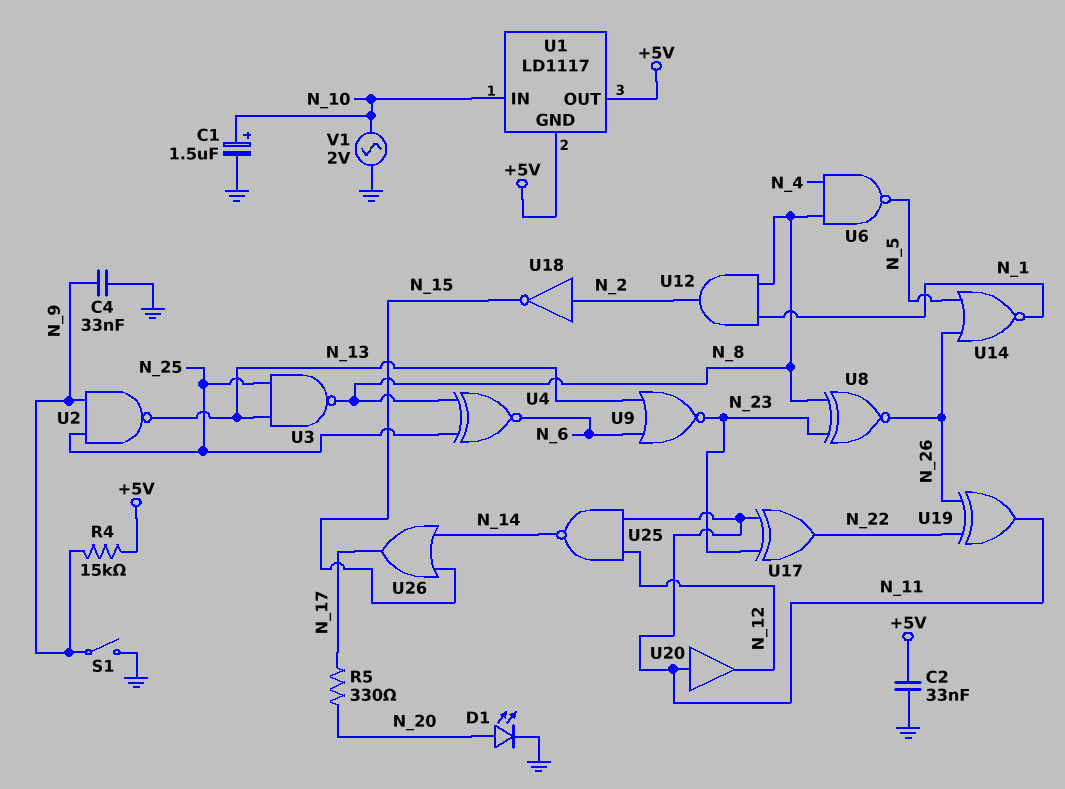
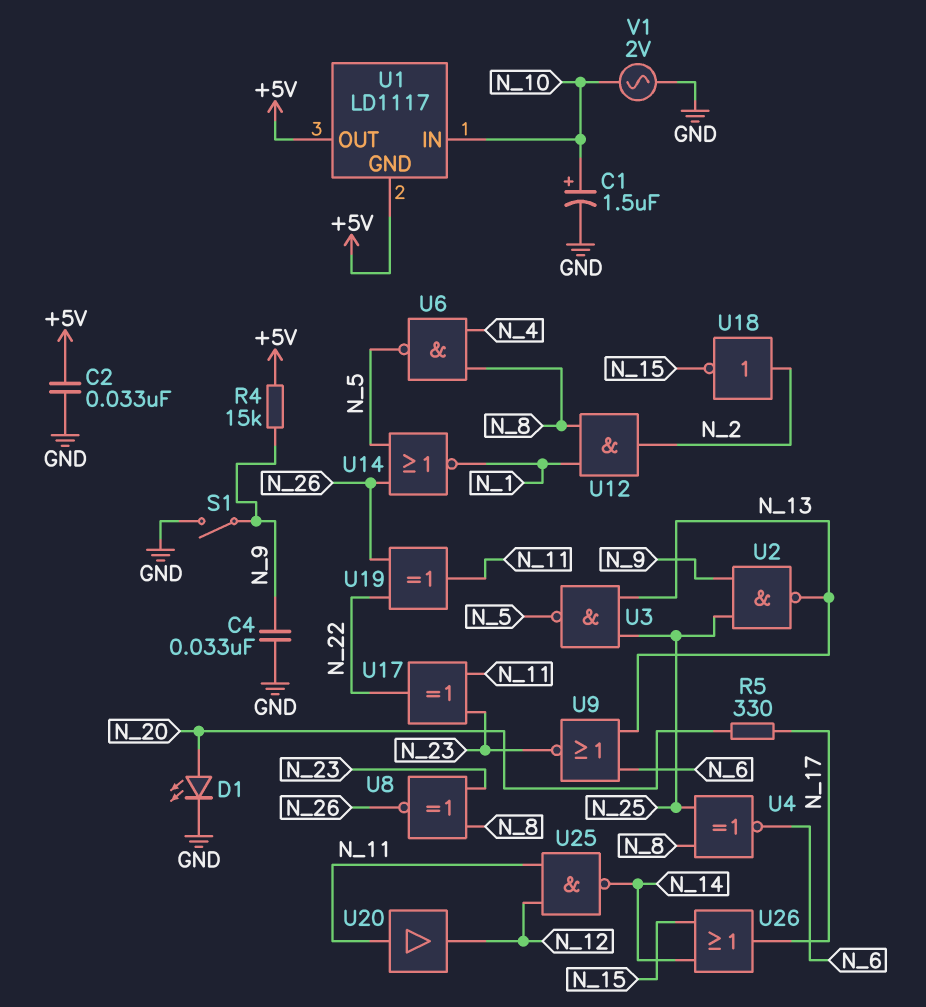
U3: NAND (in N_13, in N_25, out N_8) -> NAND (in N_13, in N_25, out N_5)

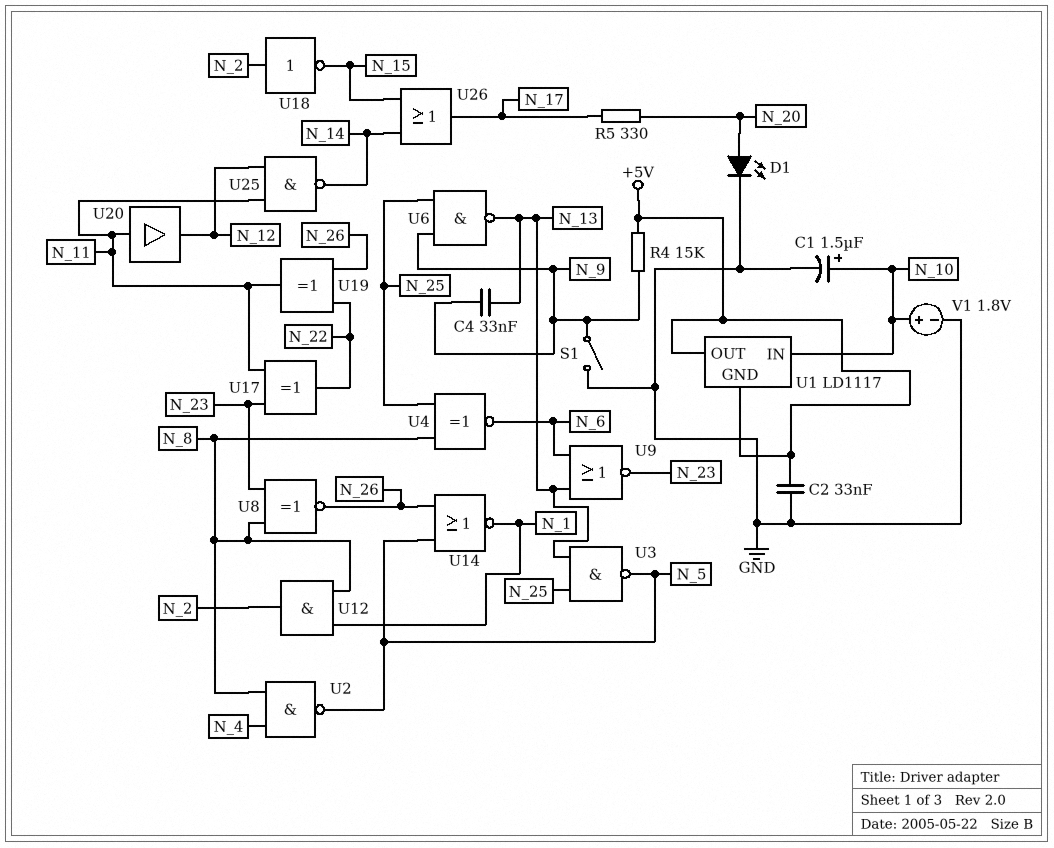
C4: 33nF (GND, N_9) -> 33nF (N_9, N_13)
U2: NAND (in N_9, in N_25, out N_13) -> NAND (in N_4, in N_8, out N_5)
U6: NAND (in N_4, in N_8, out N_5) -> NAND (in N_9, in N_25, out N_13)
V1: AC 2V (GND, N_10) -> 1.8V (plus N_10, minus GND)

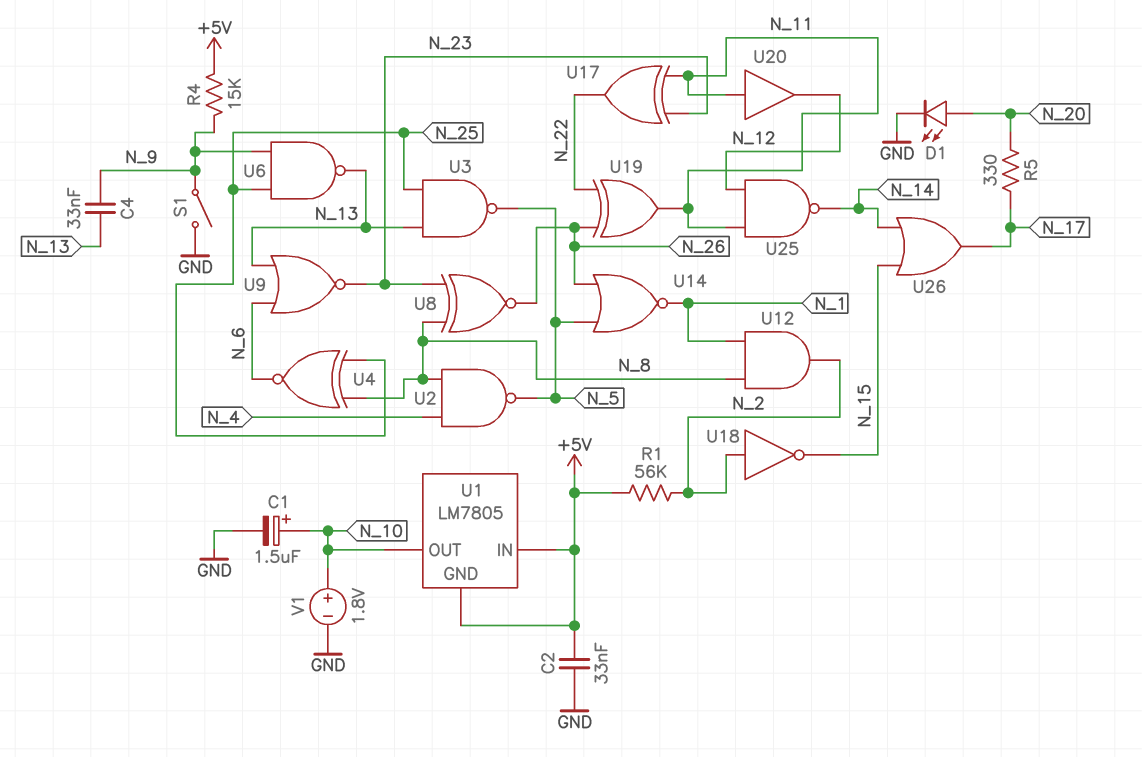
R1: none -> 56k (+5V, N_2)
U1: LD1117 -> LM7805
U1 pin IN: N_10 -> +5V
U1 pin OUT: +5V -> N_10

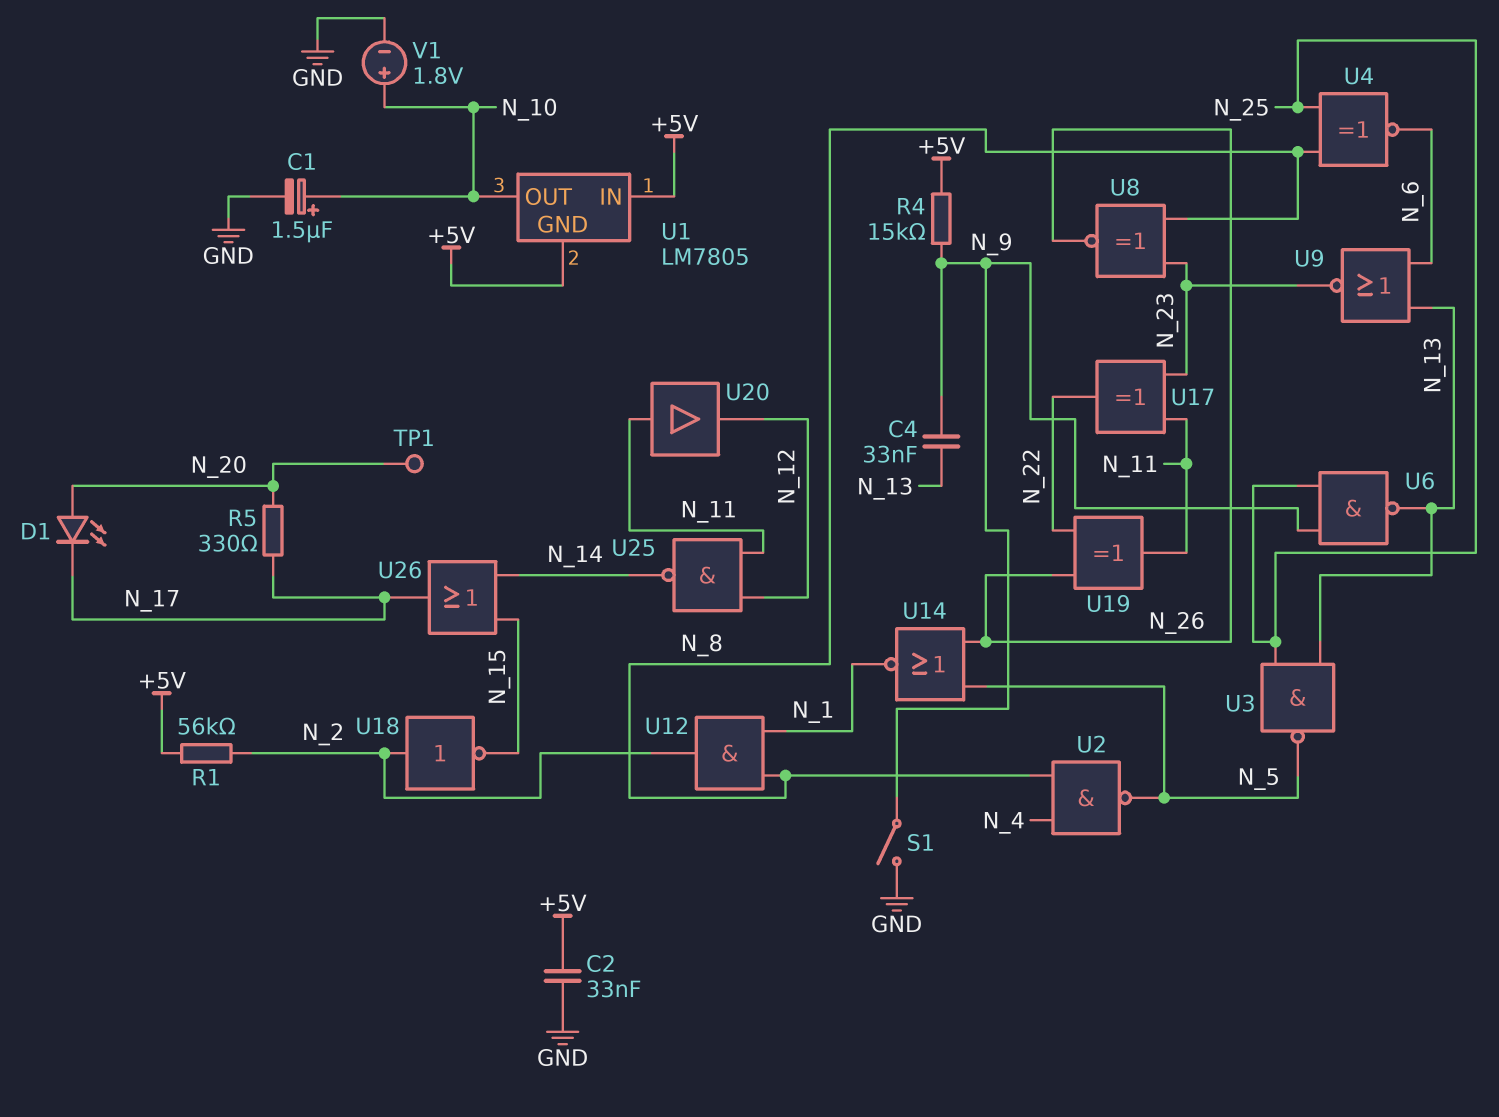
D1: LED (A N_20, K GND) -> LED (A N_20, K N_17)
TP1: none -> test point (N_20)

